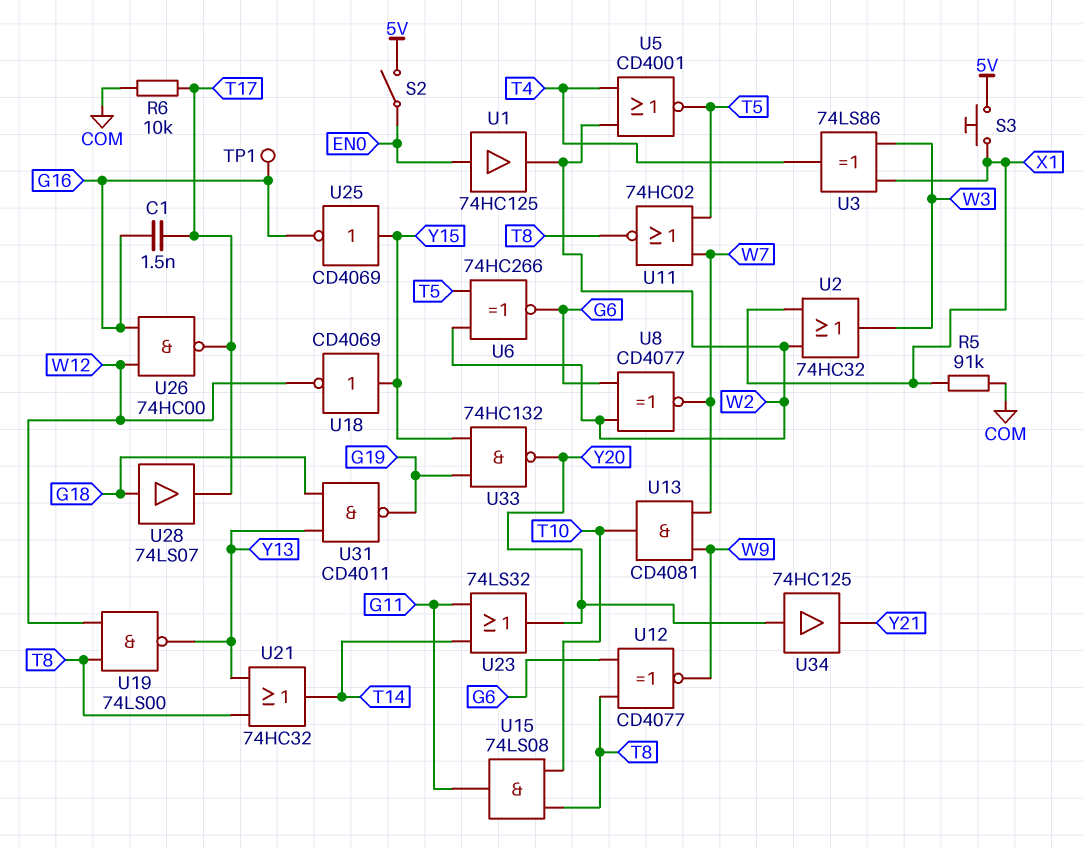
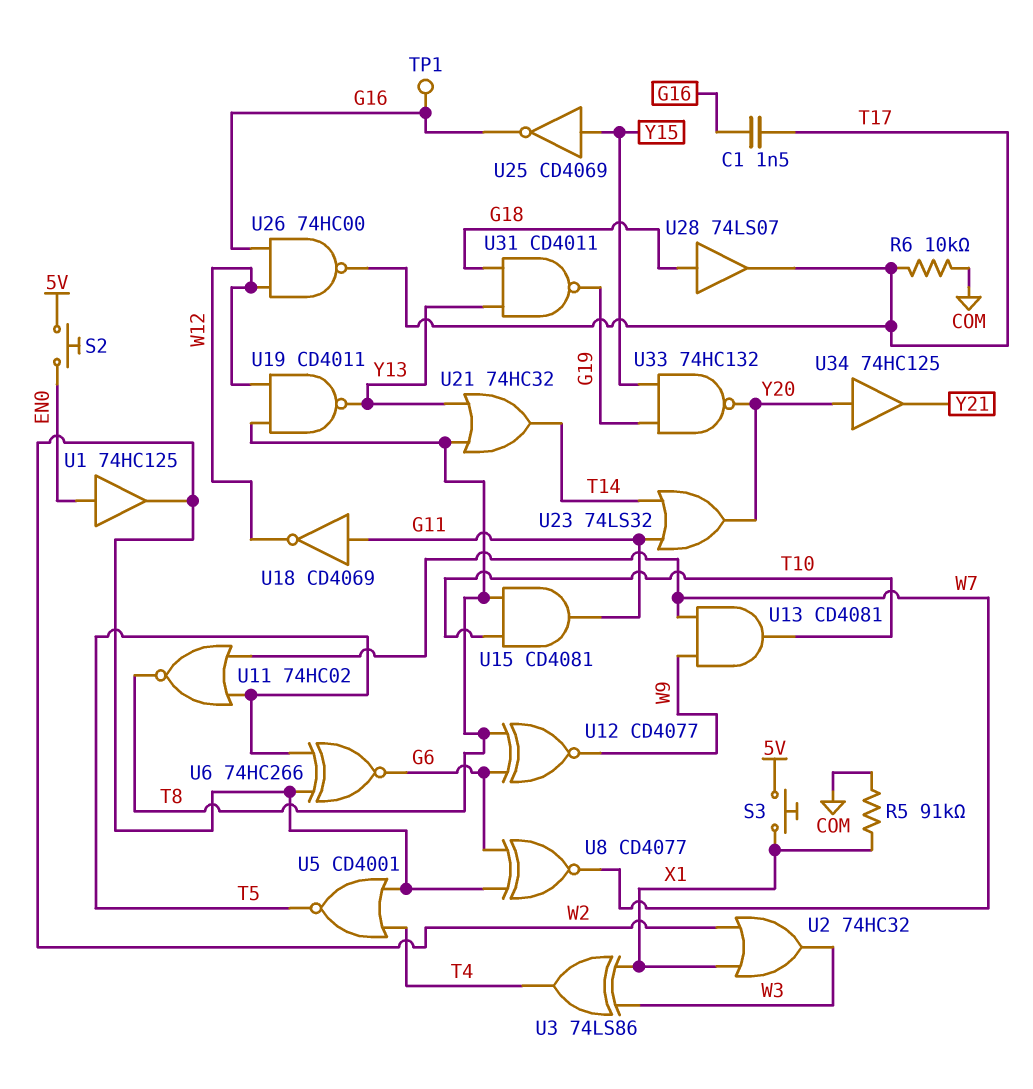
S2: switch (5V, EN0) -> button (5V, EN0)
U15: AND 74LS08 (in T8, in T10, out G11) -> AND CD4081 (in T8, in T10, out G11)
U18: NOT CD4069 (in Y15, out W12) -> NOT CD4069 (in G11, out W12)
U19: NAND 74LS00 (in T8, in W12, out Y13) -> NAND CD4011 (in T8, in W12, out Y13)

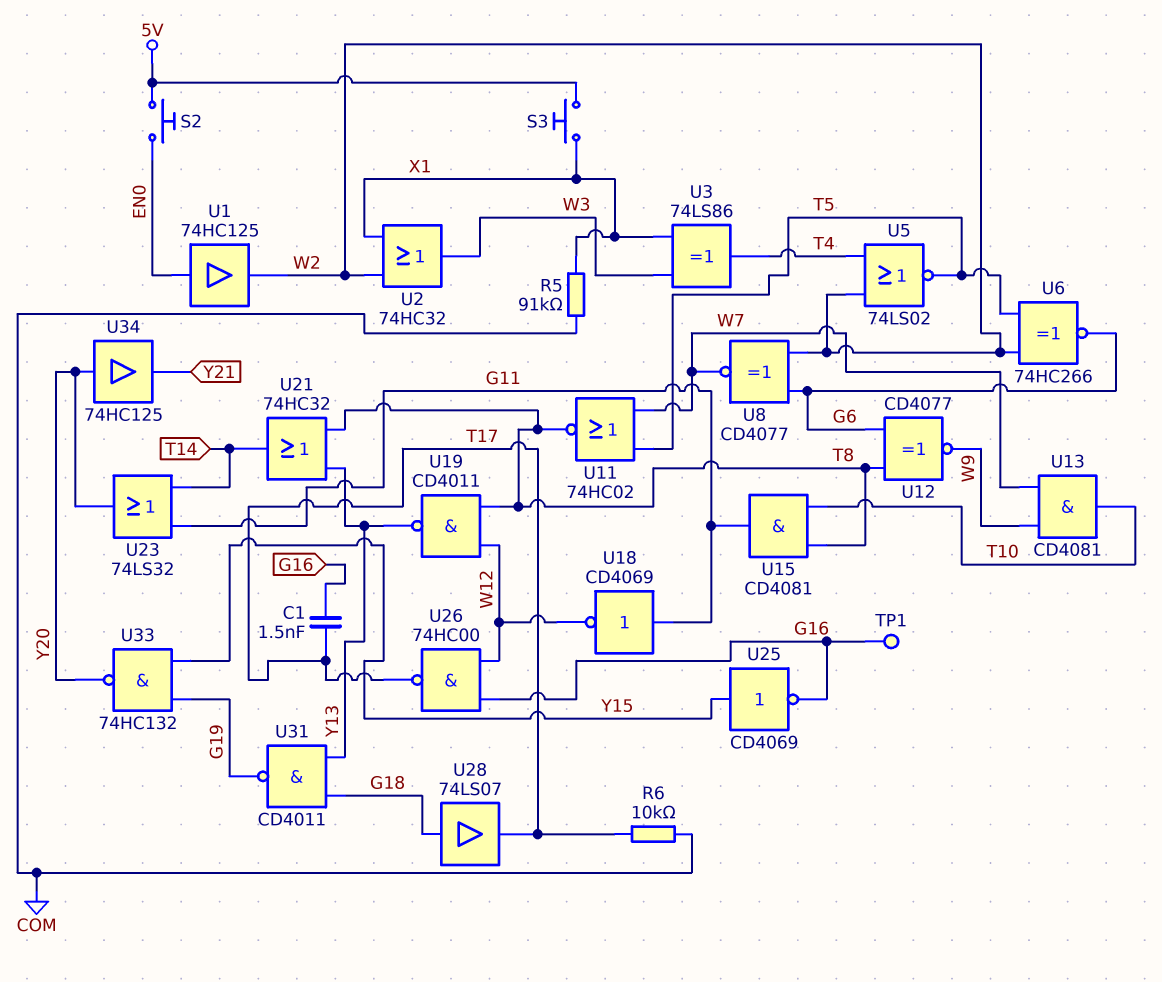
U5: NOR CD4001 (in T4, in W2, out T5) -> NOR 74LS02 (in T4, in W2, out T5)

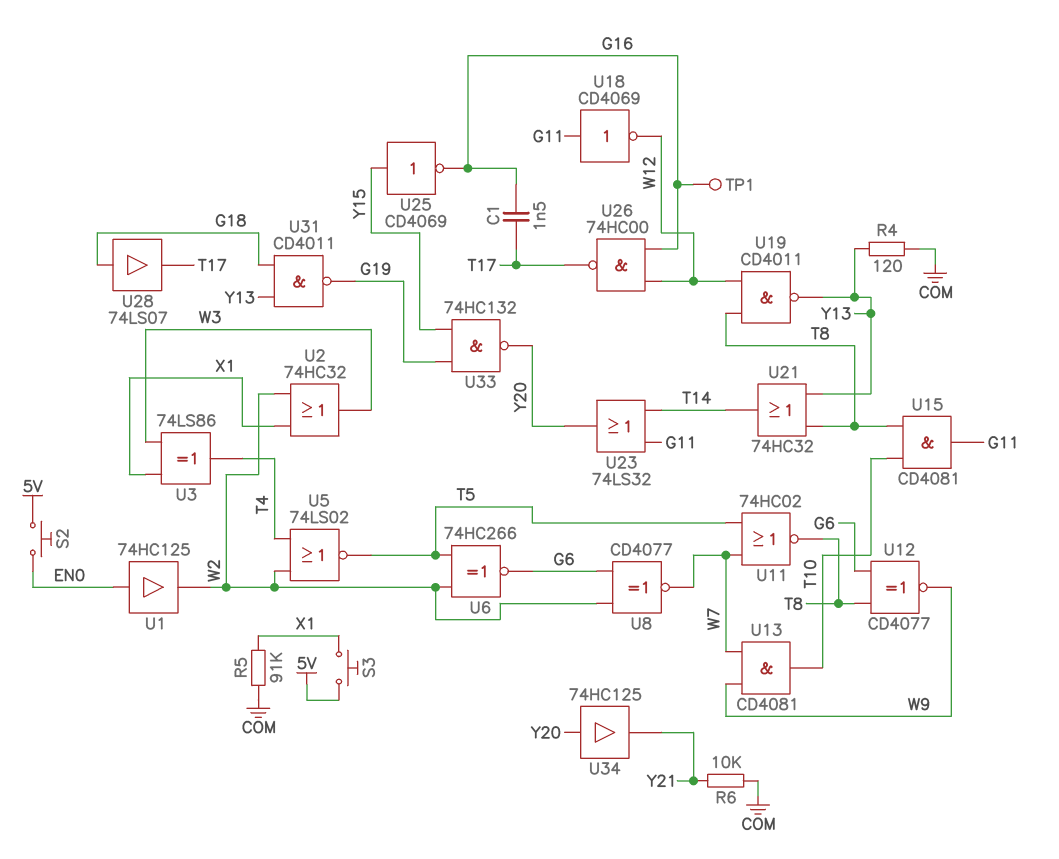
R4: none -> 120 (COM, Y13)
R6: 10k (COM, T17) -> 10k (COM, Y21)

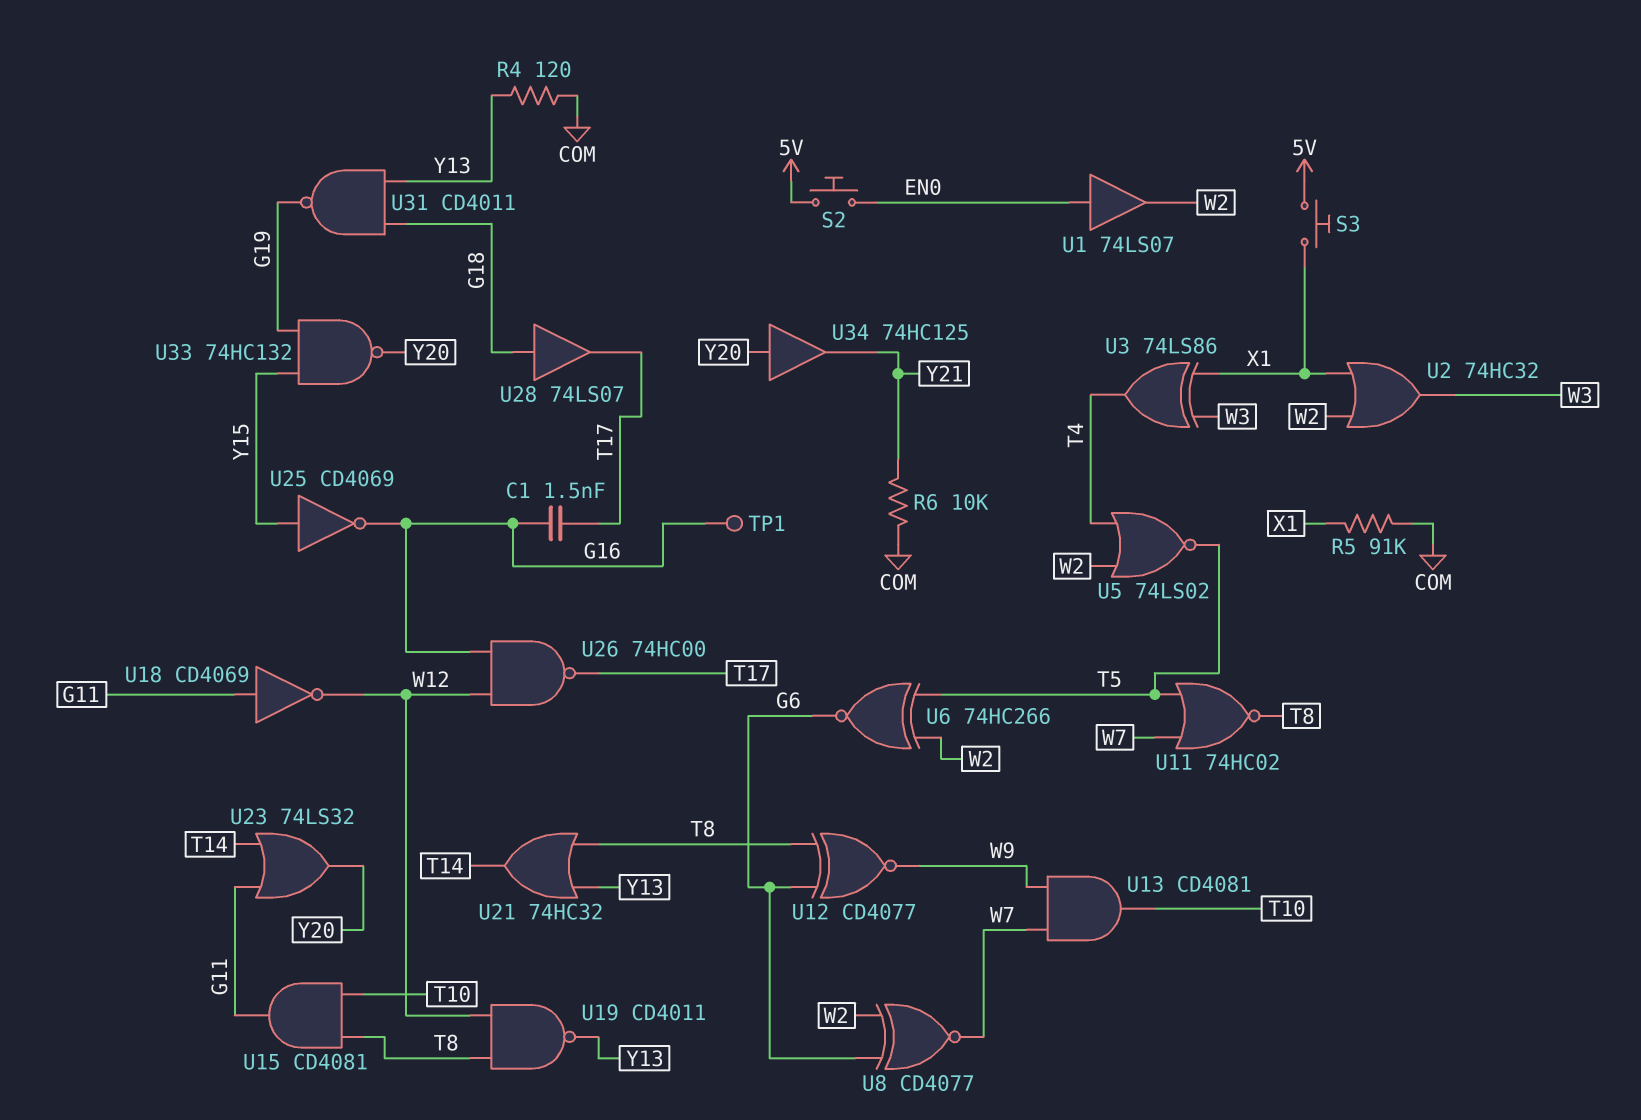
U1: buffer 74HC125 (in EN0, out W2) -> buffer 74LS07 (in EN0, out W2)

